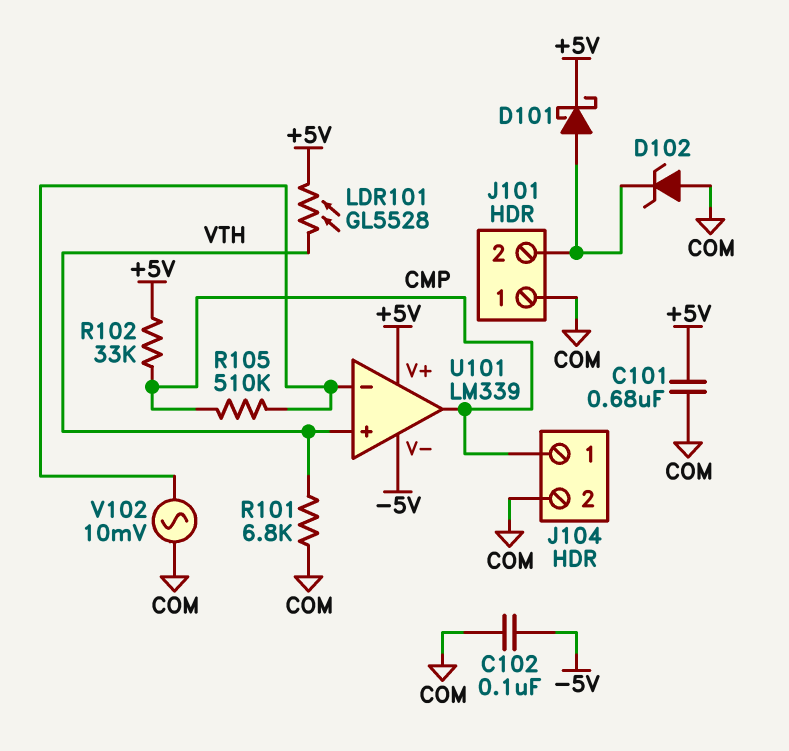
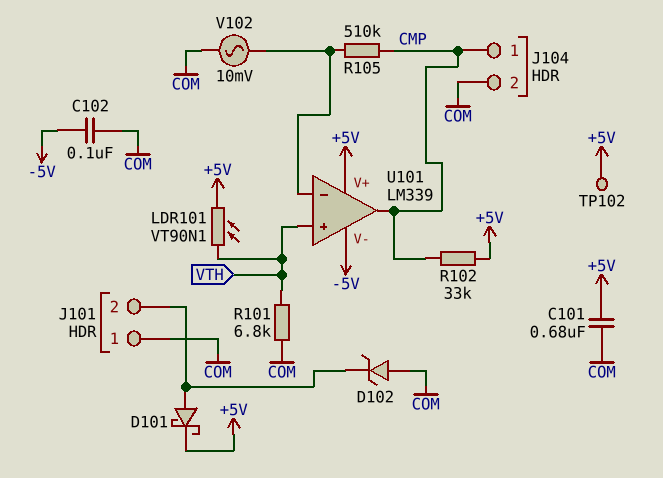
LDR101: GL5528 (+5V, VTH) -> VT90N1 (+5V, VTH)
TP102: none -> test point (+5V)

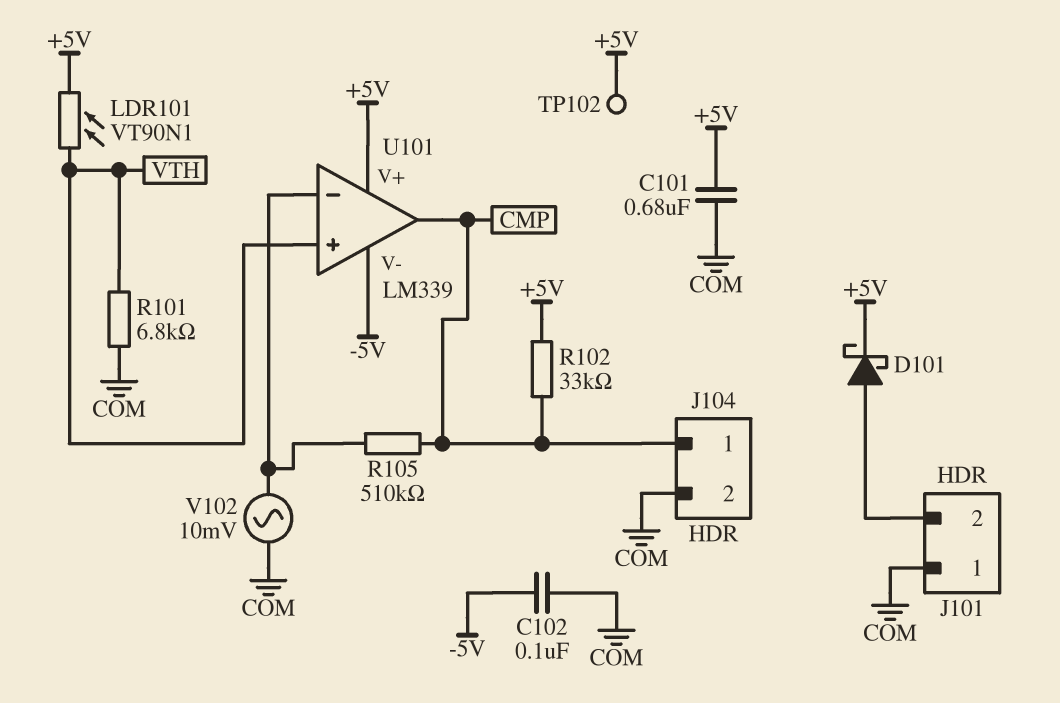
D102: zener (A COM, K J101/2) -> none

